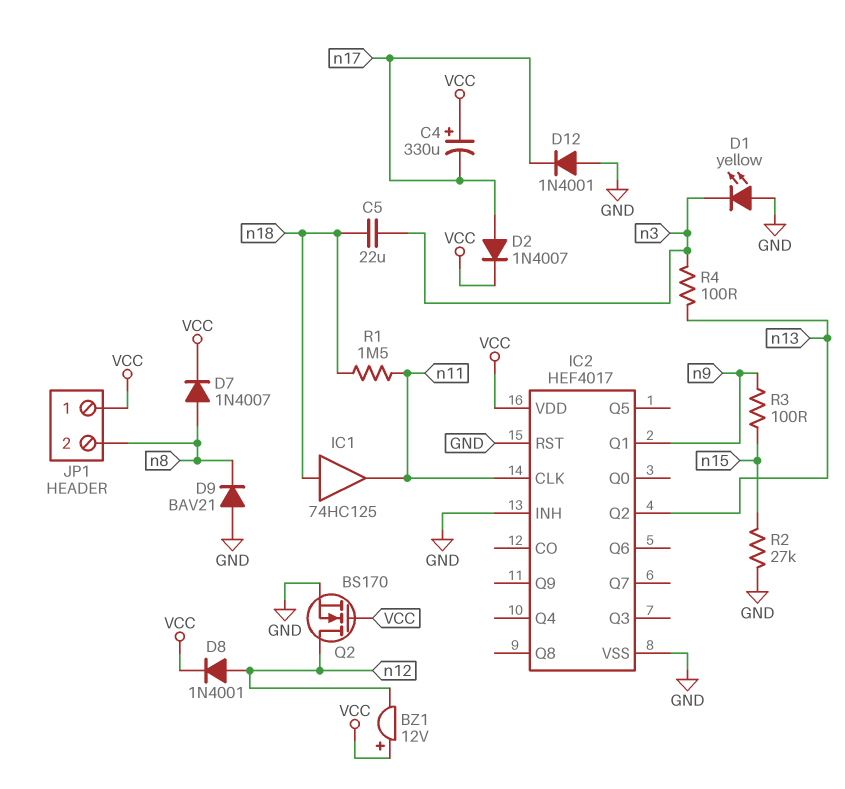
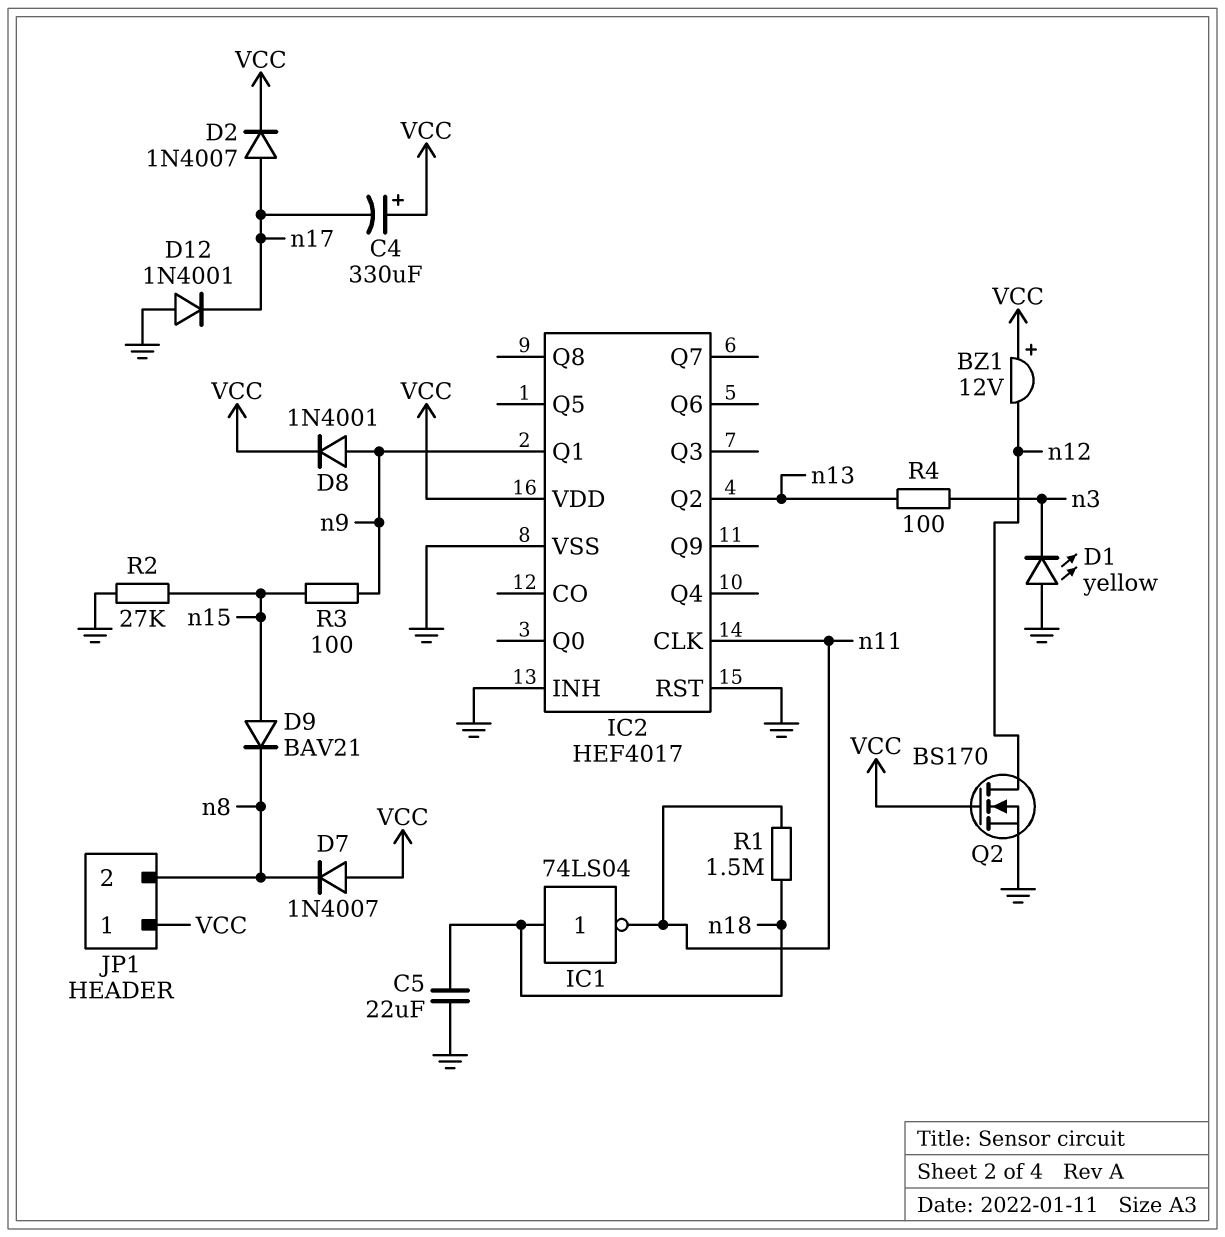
C5: 22uF (n3, n18) -> 22uF (GND, n18)
D7: diode 1N4007 (A n8, K VCC) -> diode 1N4007 (A VCC, K n8)
D8: diode 1N4001 (A n12, K VCC) -> diode 1N4001 (A n9, K VCC)
D9: diode BAV21 (A GND, K n8) -> diode BAV21 (A n15, K n8)
IC1: buffer 74HC125 (in n18, out n11) -> NOT 74LS04 (in n18, out n11)

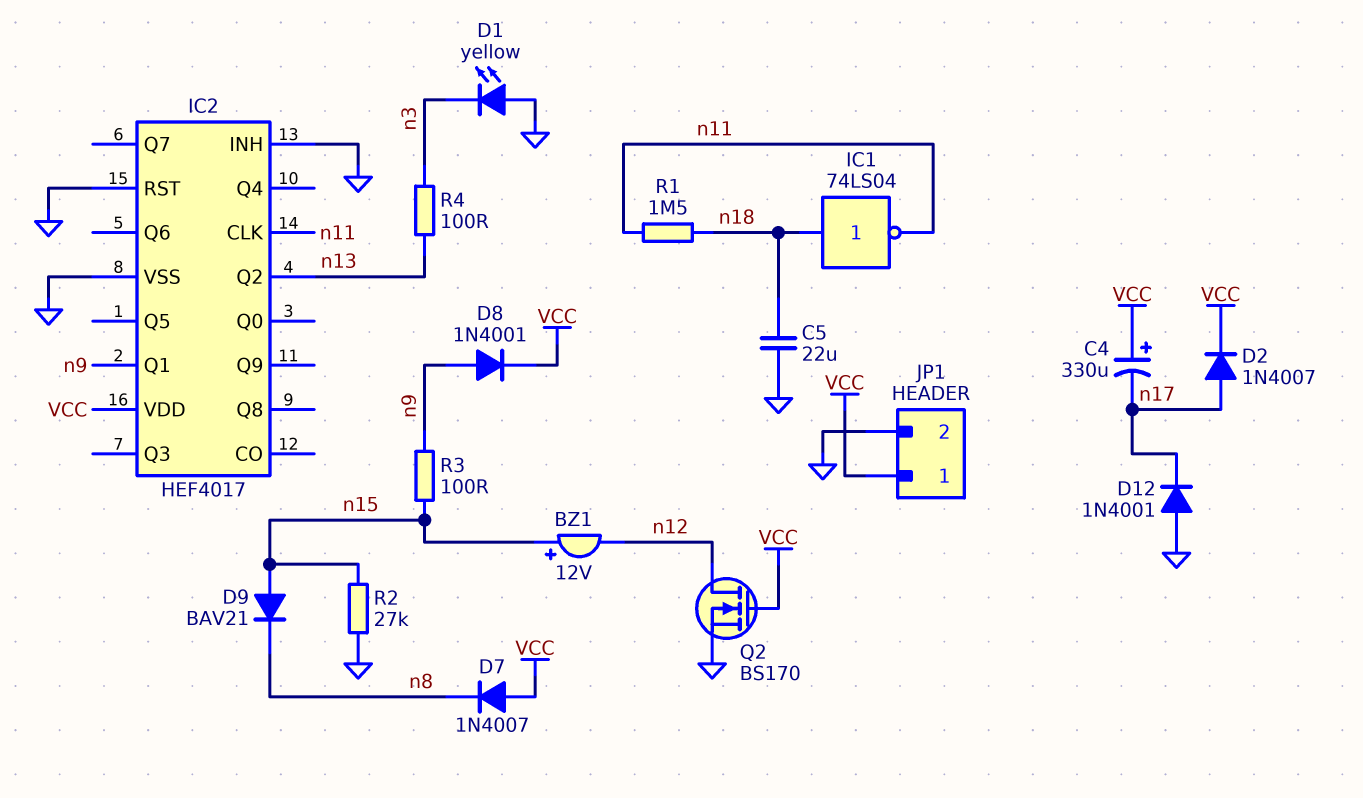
BZ1: buzzer 12V (plus VCC, minus n12) -> buzzer 12V (plus n15, minus n12)
JP1 pin 2: n8 -> GND

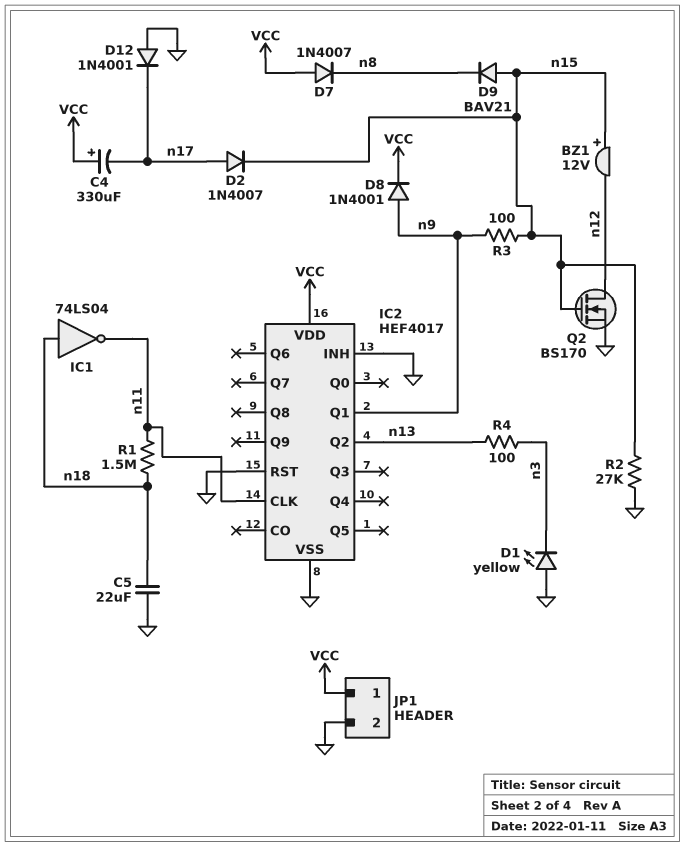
D2: diode 1N4007 (A n17, K VCC) -> diode 1N4007 (A n17, K n15)
Q2: NMOS BS170 (G VCC, D n12, S GND) -> NMOS BS170 (G n15, D n12, S GND)

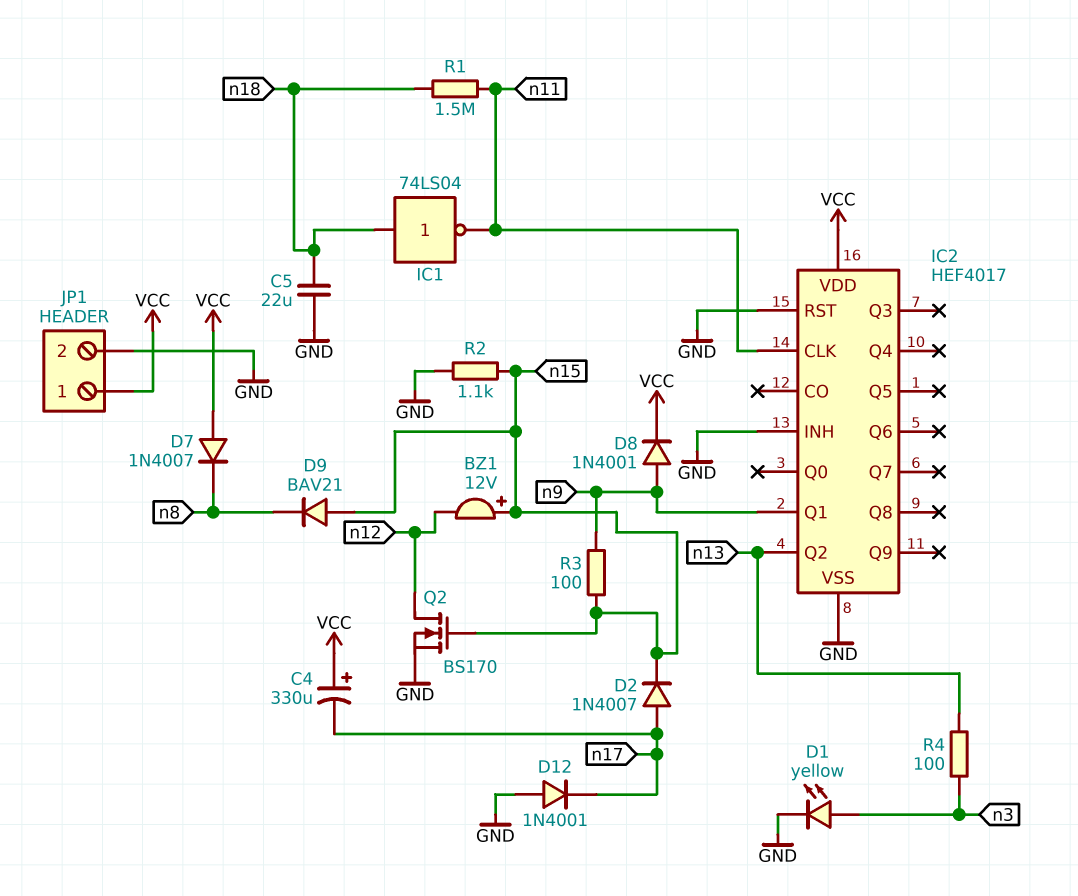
D1: LED yellow (A GND, K n3) -> LED yellow (A n3, K GND)
R2: 27k (GND, n15) -> 1.1k (GND, n15)

